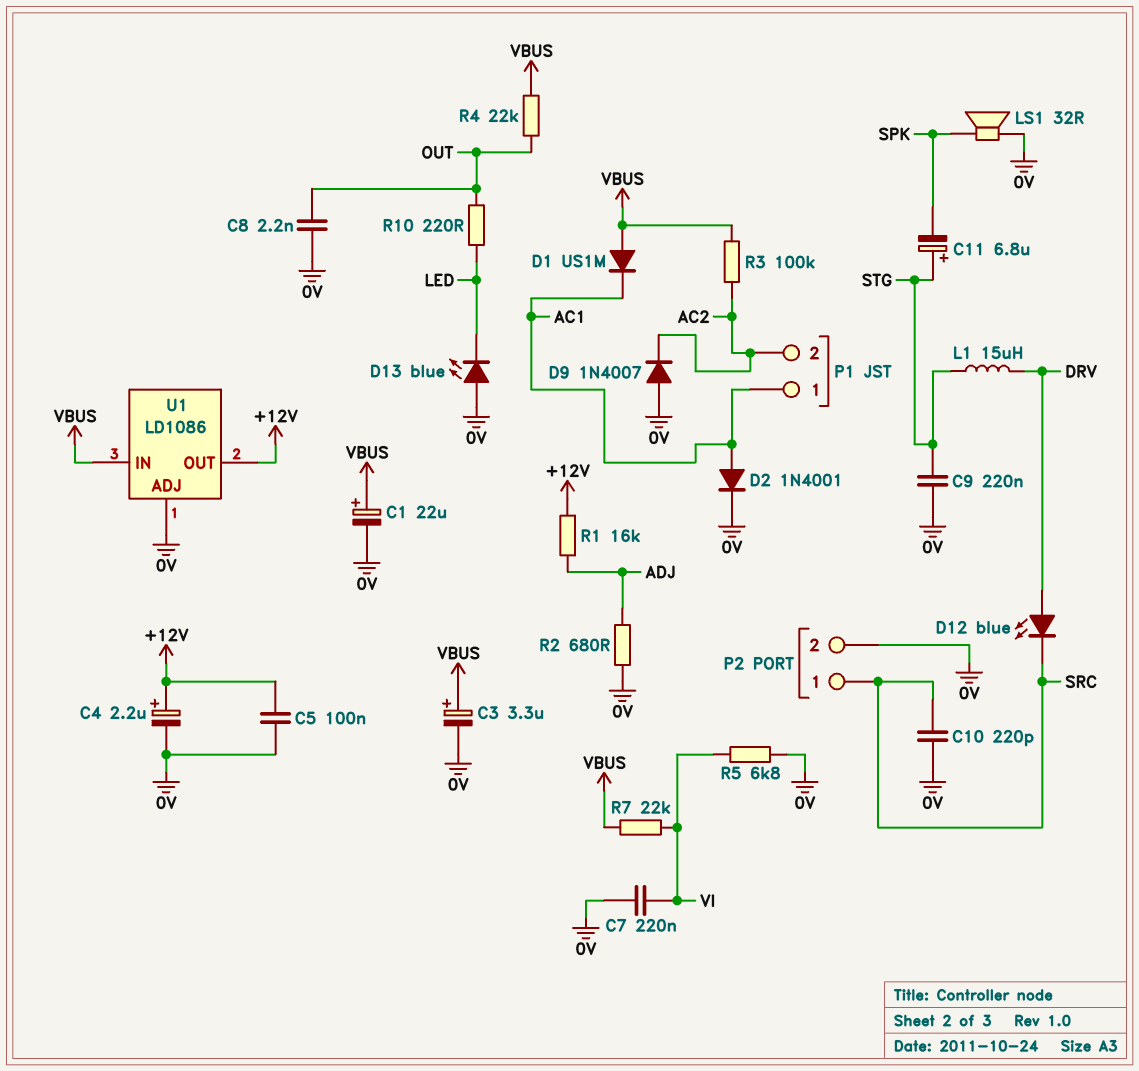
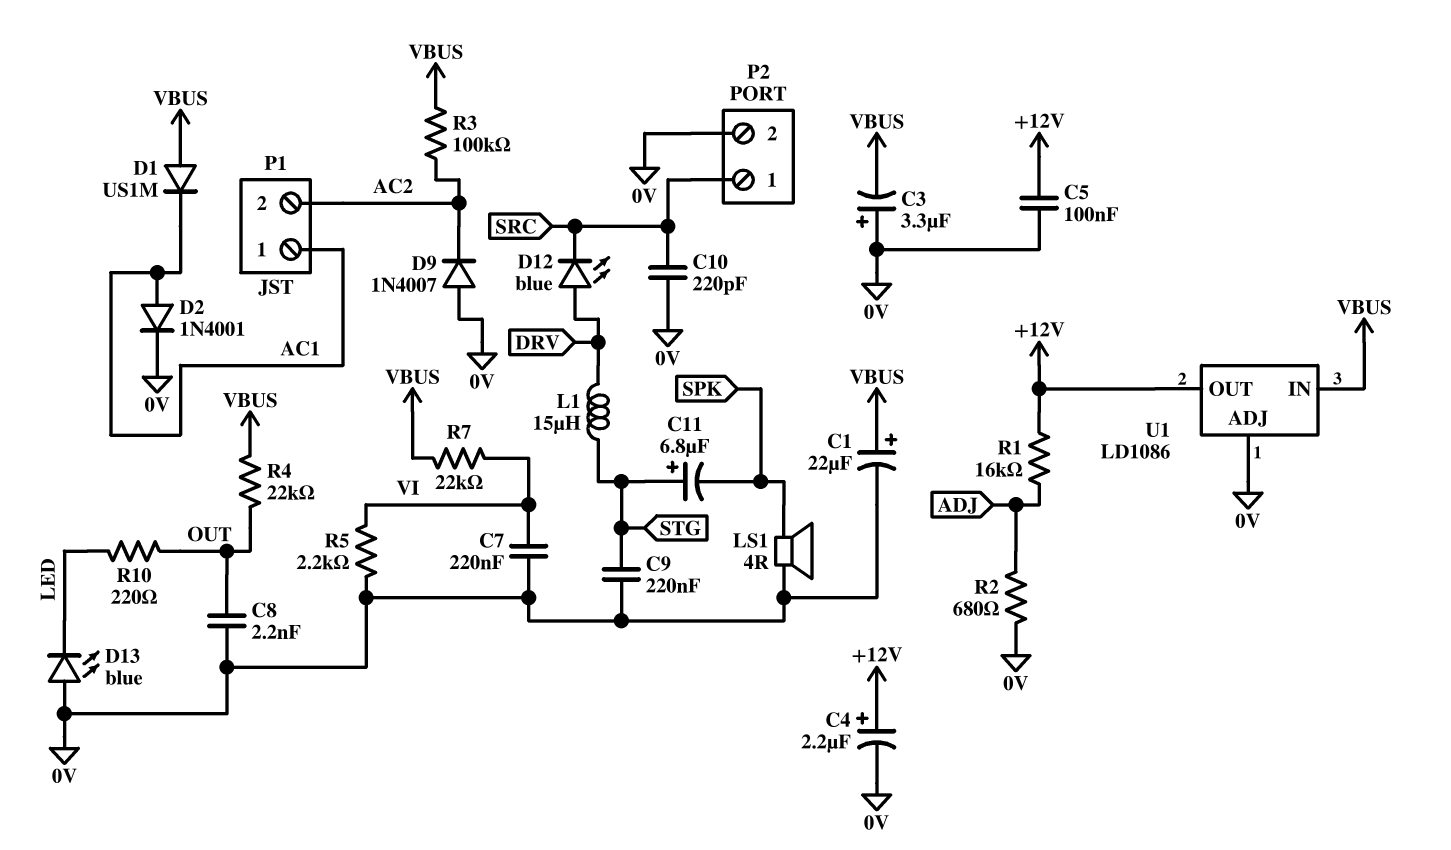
C3: 3.3uF (plus VBUS, minus 0V) -> 3.3uF (plus 0V, minus VBUS)
LS1: speaker 32R (0V, SPK) -> speaker 4R (0V, SPK)
R5: 6.8k (0V, VI) -> 2.2k (0V, VI)

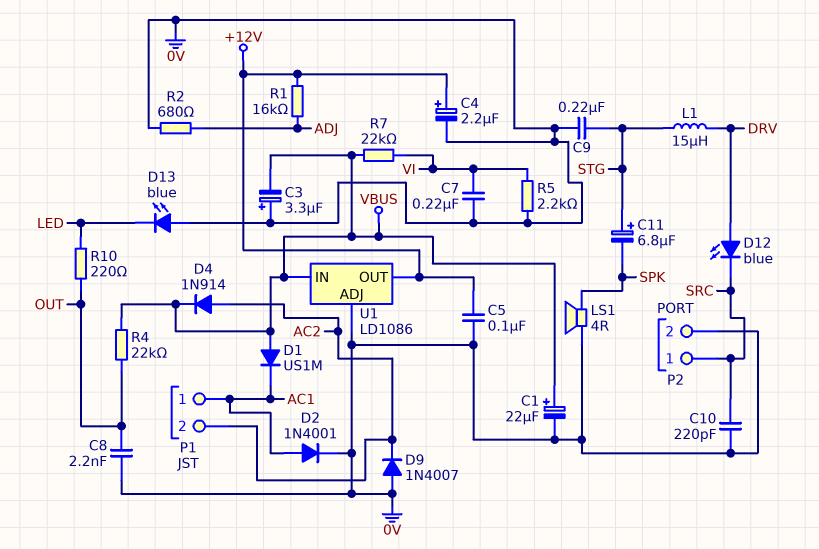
D4: none -> diode 1N914 (A AC2, K VBUS)
R3: 100k (AC2, VBUS) -> none

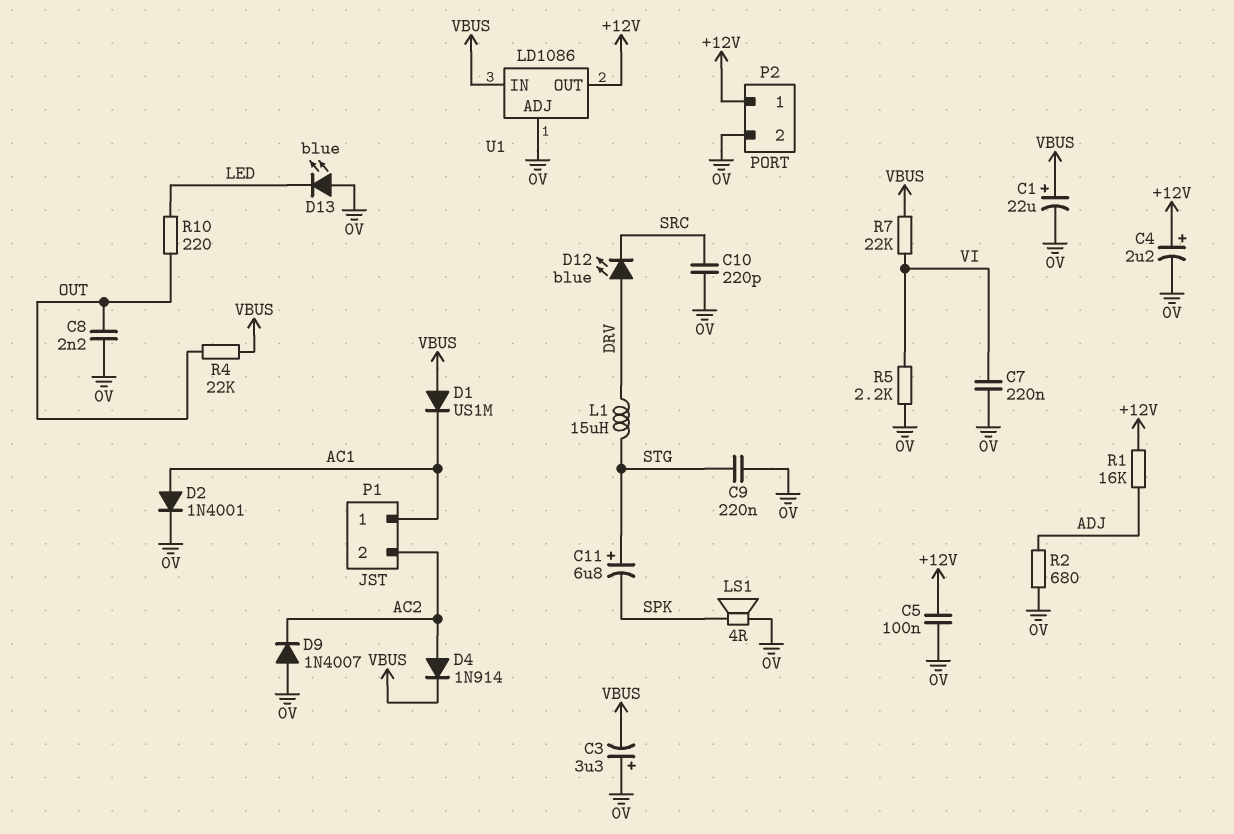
P2 pin 1: SRC -> +12V

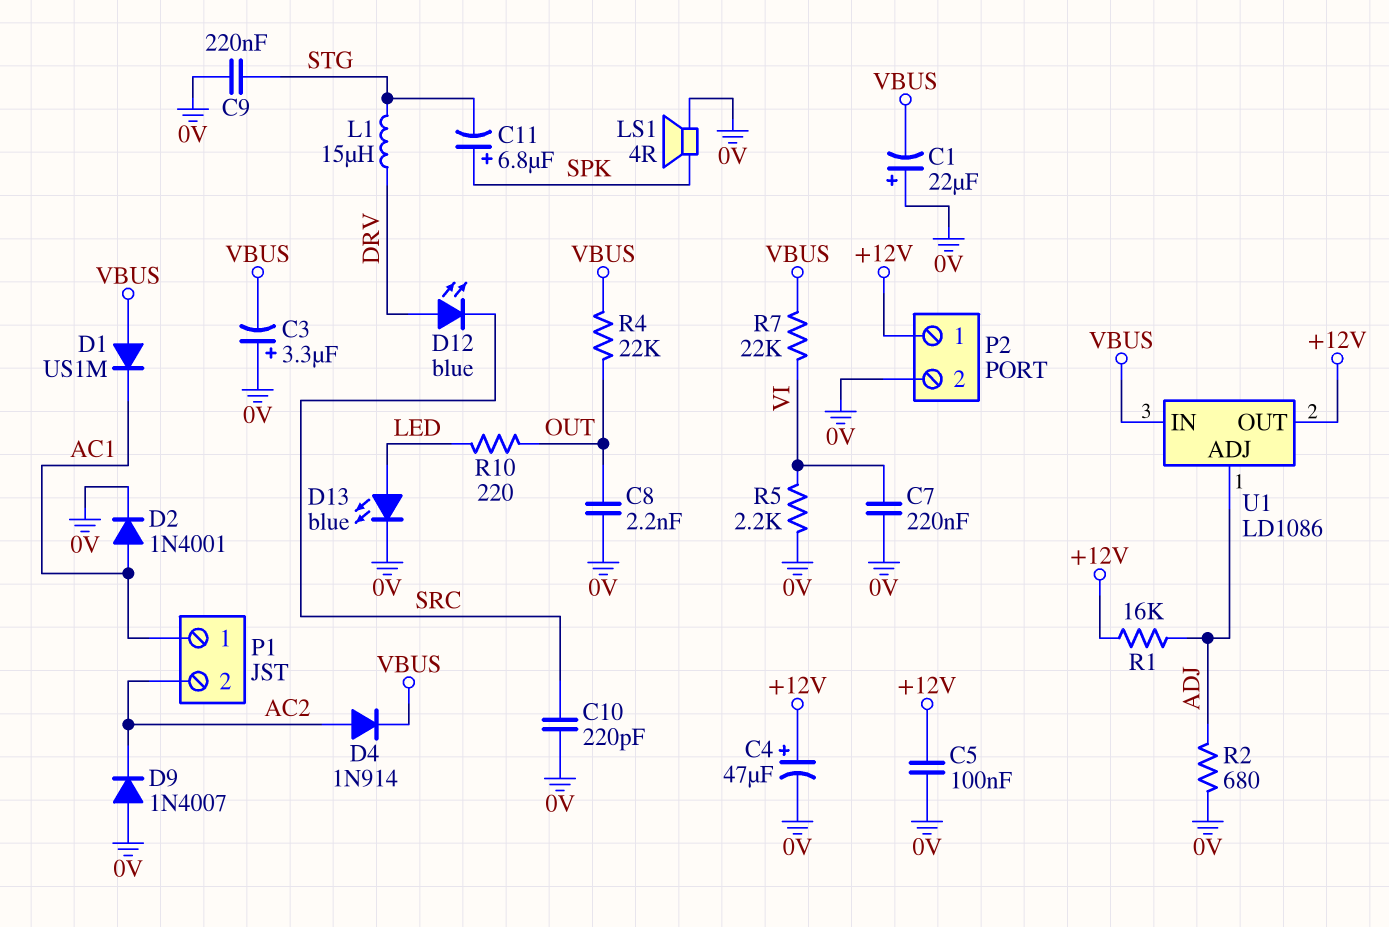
C1: 22uF (plus VBUS, minus 0V) -> 22uF (plus 0V, minus VBUS)
C4: 2.2uF (plus +12V, minus 0V) -> 47uF (plus +12V, minus 0V)
C11: 6.8uF (plus STG, minus SPK) -> 6.8uF (plus SPK, minus STG)
D13: LED blue (A 0V, K LED) -> LED blue (A LED, K 0V)
U1 pin ADJ: 0V -> ADJ

